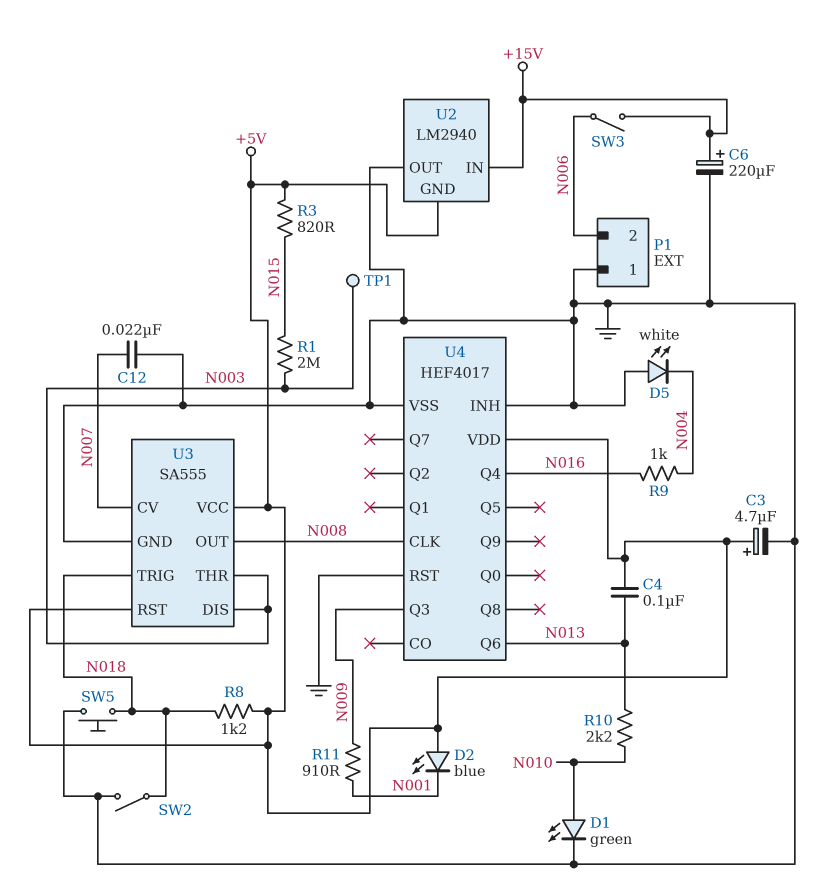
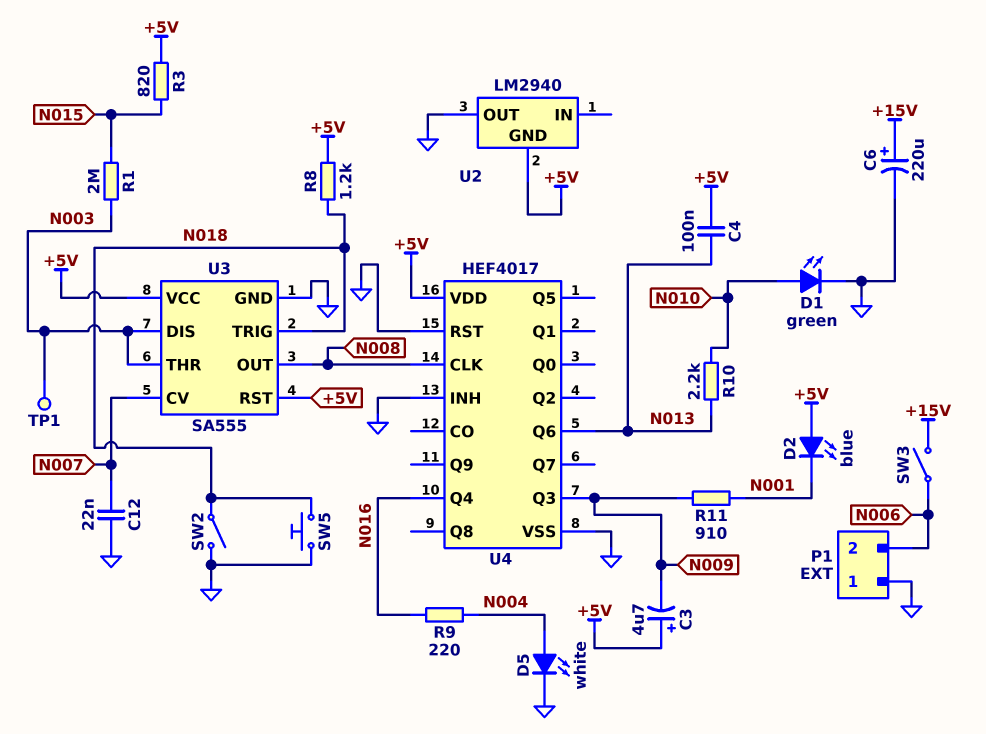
C3: 4.7uF (plus +5V, minus GND) -> 4.7uF (plus +5V, minus N009)
D5: LED white (A GND, K N004) -> LED white (A N004, K GND)
R9: 1k (N004, N016) -> 220 (N004, N016)
U2 pin IN: +15V -> none

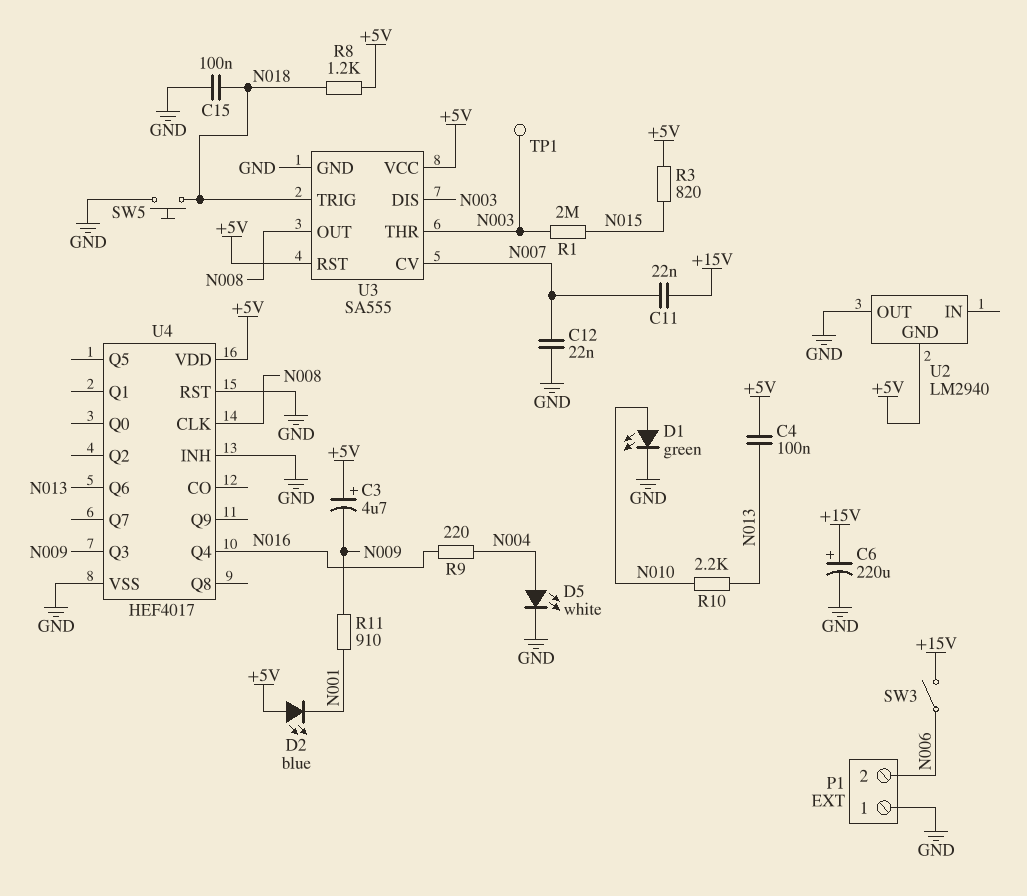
C11: none -> 22nF (+15V, N007)
C15: none -> 100nF (GND, N018)
SW2: switch (GND, N018) -> none

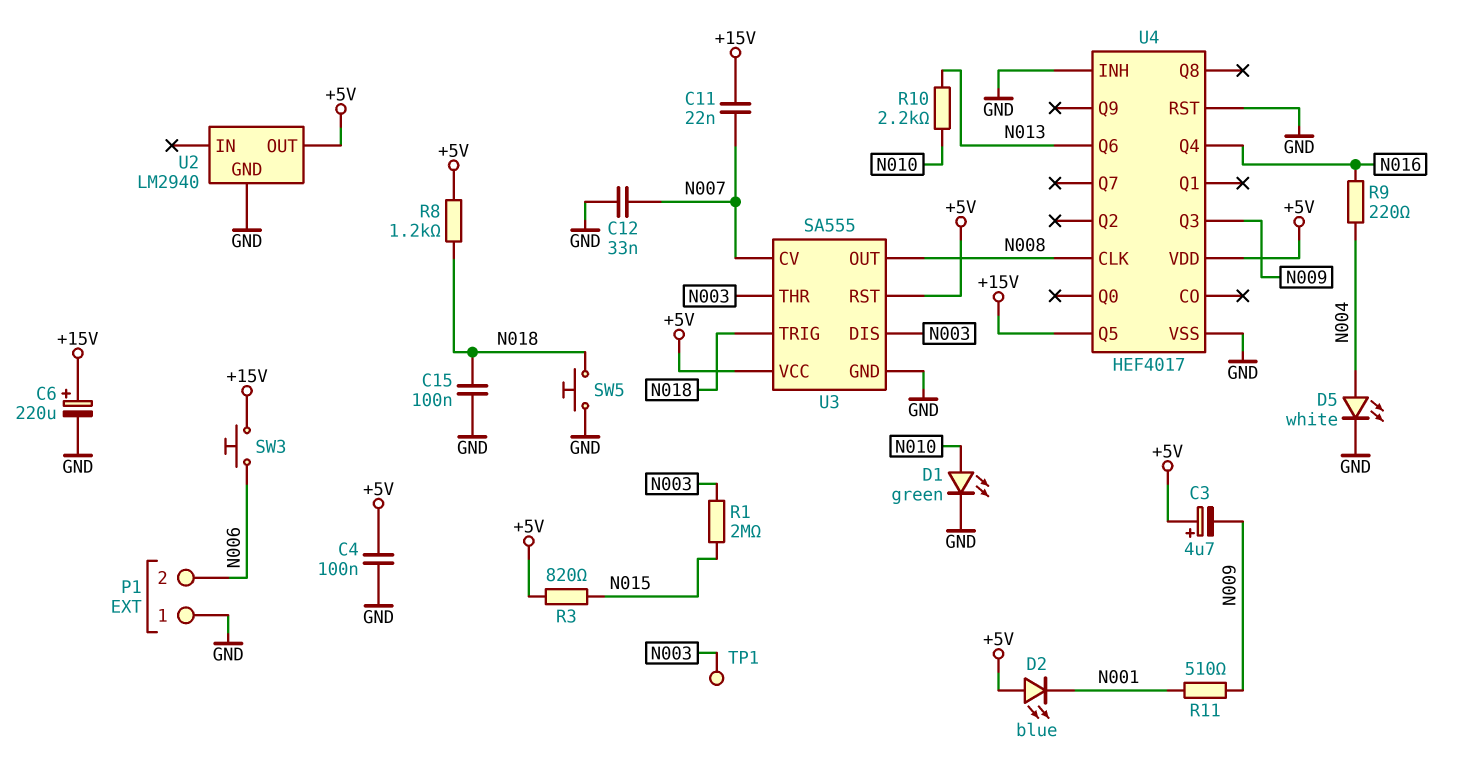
C4: 100nF (+5V, N013) -> 100nF (+5V, GND)
C12: 22nF (GND, N007) -> 33nF (GND, N007)
R11: 910 (N001, N009) -> 510 (N001, N009)
SW3: switch (+15V, N006) -> button (+15V, N006)
U2 pin GND: +5V -> GND
U2 pin OUT: GND -> +5V
U4 pin Q5: none -> +15V

